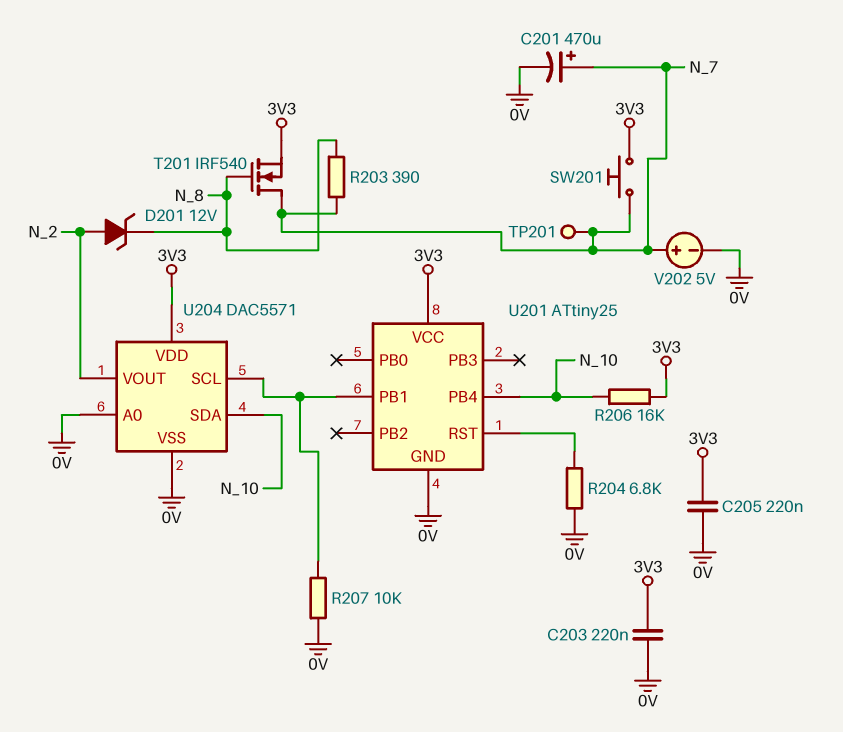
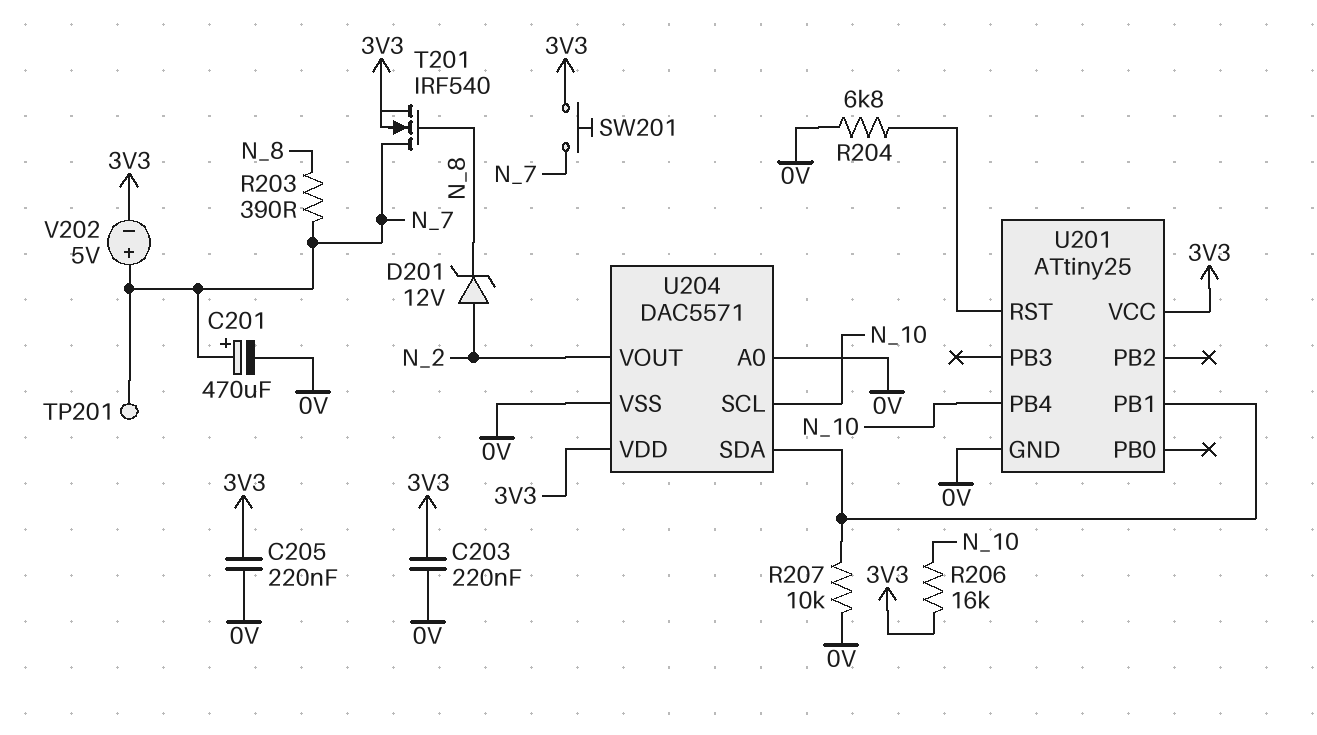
U204 pin SCL: U201/PB1 -> N_10
U204 pin SDA: N_10 -> U201/PB1
V202: 5V (plus N_7, minus 0V) -> 5V (plus N_7, minus 3V3)

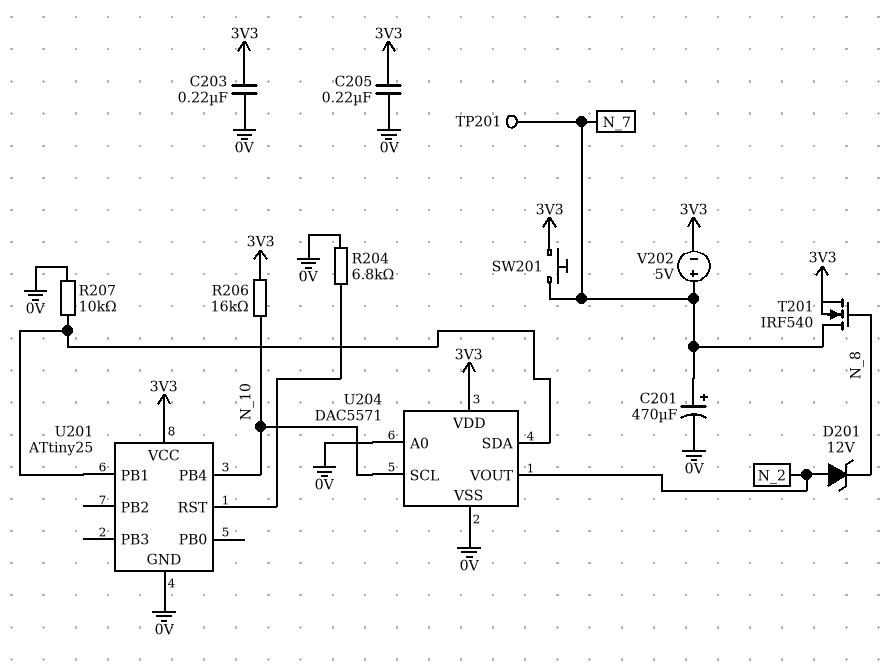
R203: 390 (N_7, N_8) -> none

